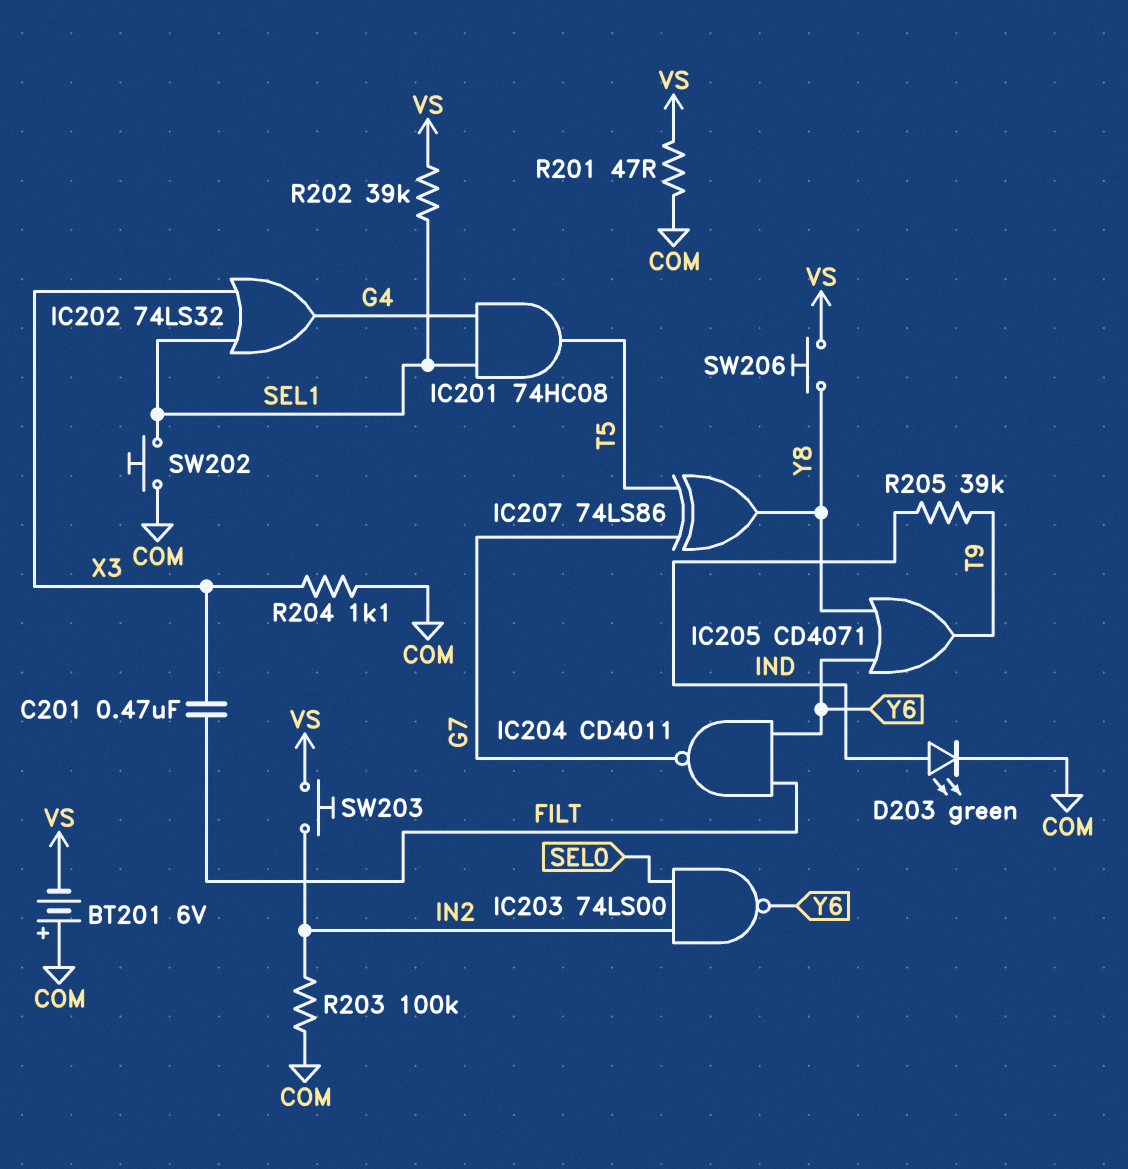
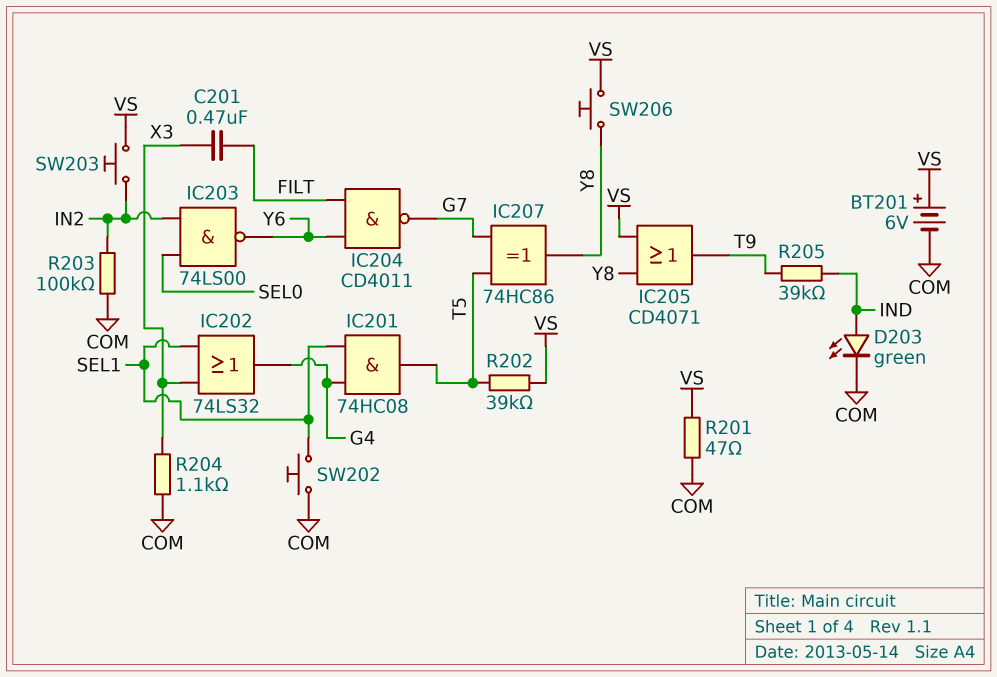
BT201: 6V (plus COM, minus VS) -> 6V (plus VS, minus COM)
IC205: OR CD4071 (in Y6, in Y8, out T9) -> OR CD4071 (in VS, in Y8, out T9)
IC207: XOR 74LS86 (in G7, in T5, out Y8) -> XOR 74HC86 (in G7, in T5, out Y8)
R202: 39k (SEL1, VS) -> 39k (T5, VS)

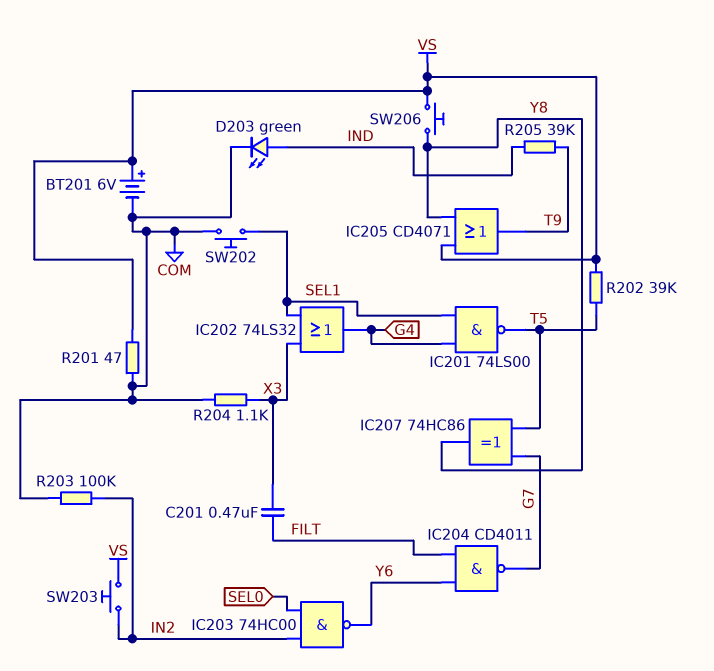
IC201: AND 74HC08 (in G4, in SEL1, out T5) -> NAND 74LS00 (in G4, in SEL1, out T5)
IC203: NAND 74LS00 (in IN2, in SEL0, out Y6) -> NAND 74HC00 (in IN2, in SEL0, out Y6)

